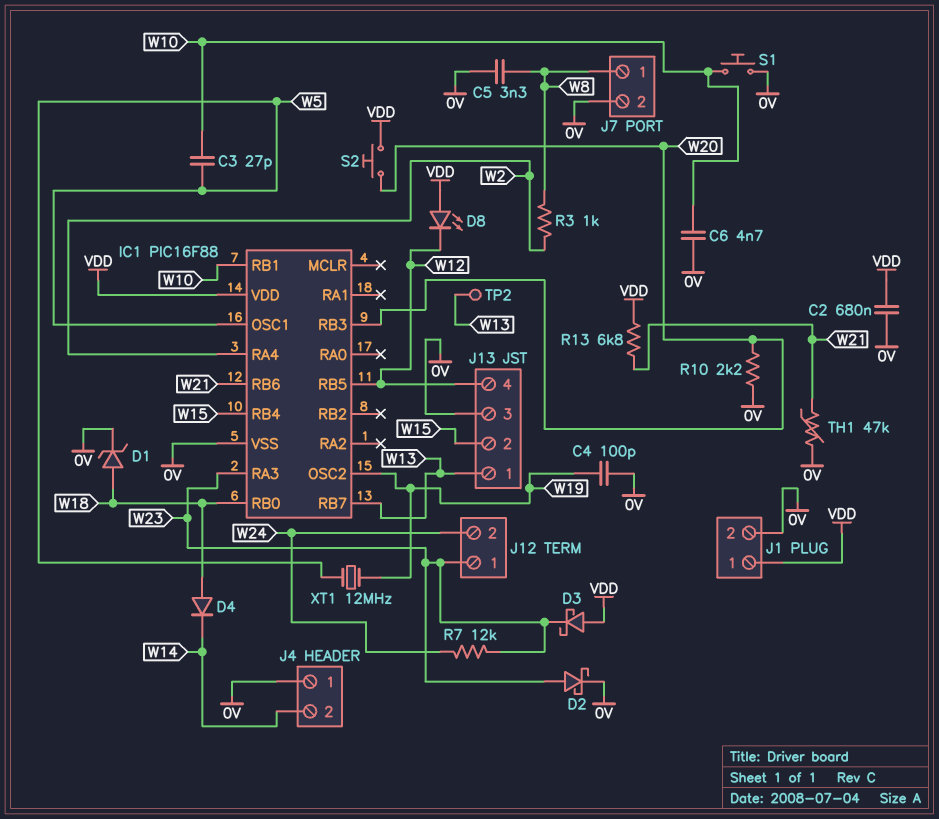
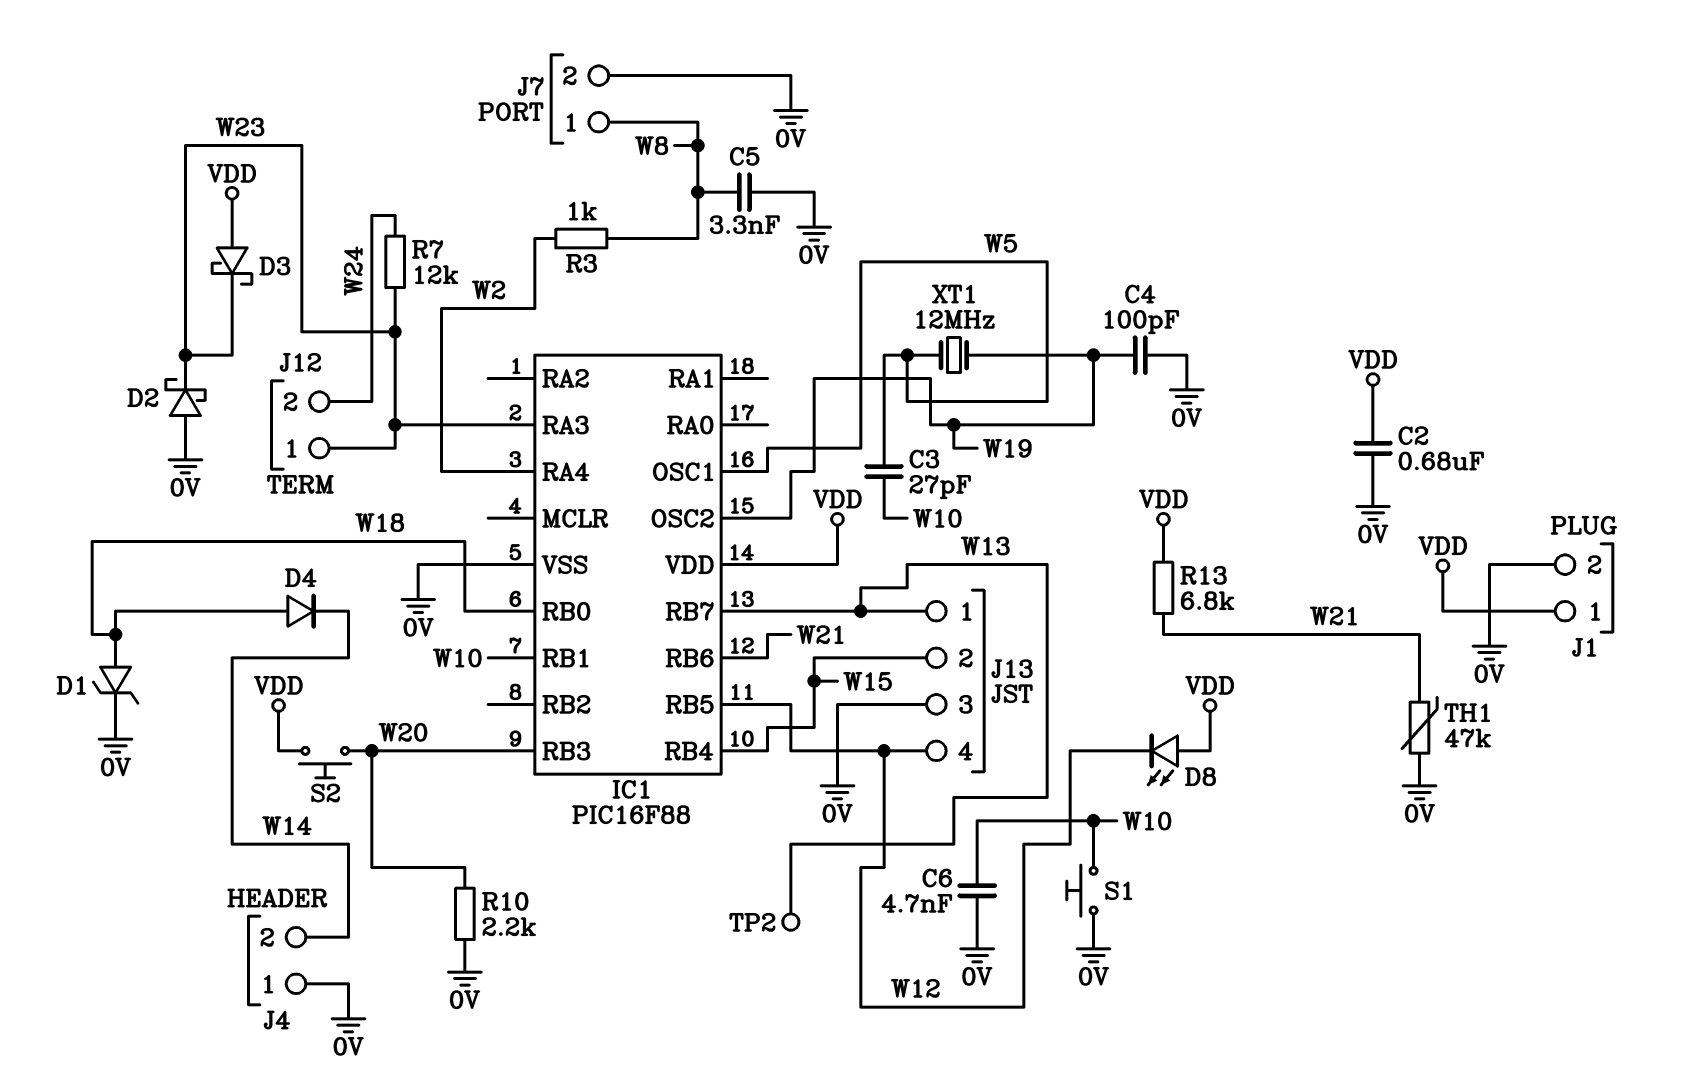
D2: schottky (A W23, K 0V) -> schottky (A 0V, K W23)

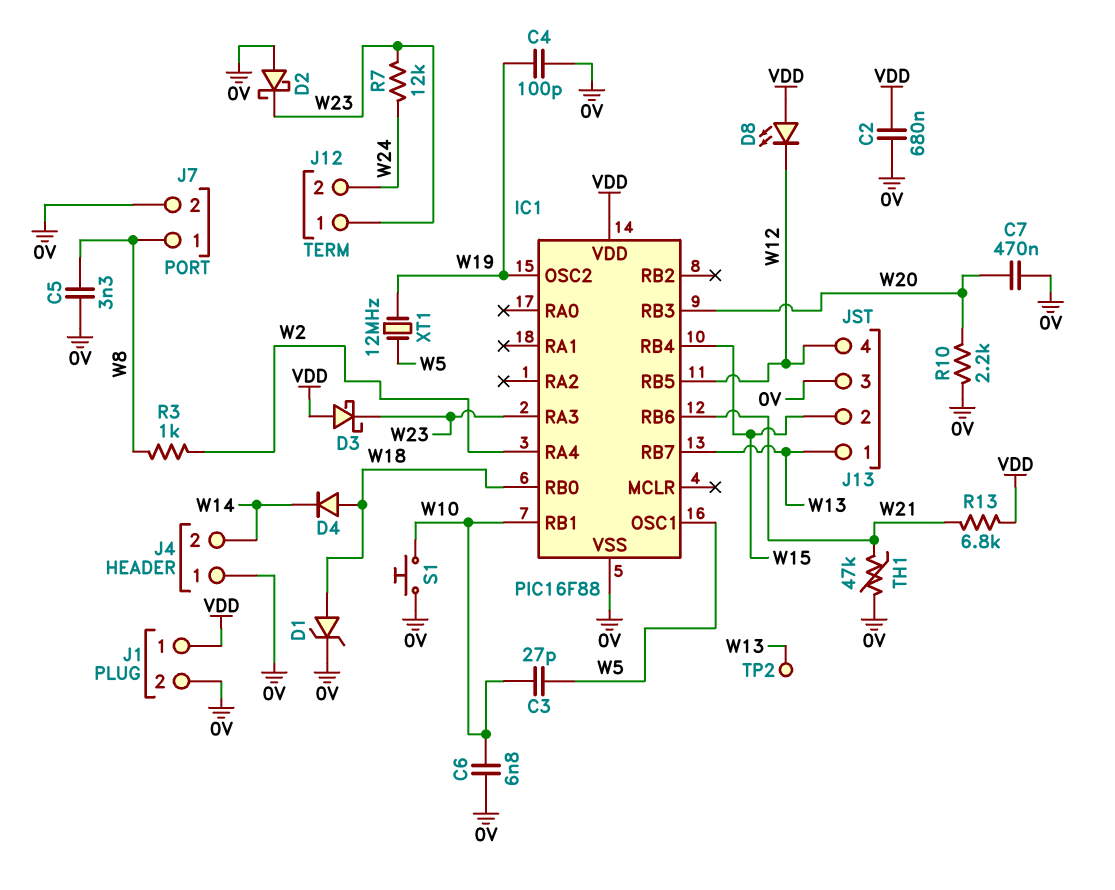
C6: 4.7nF (0V, W10) -> 6.8nF (0V, W10)
C7: none -> 470nF (0V, W20)
S2: button (VDD, W20) -> none

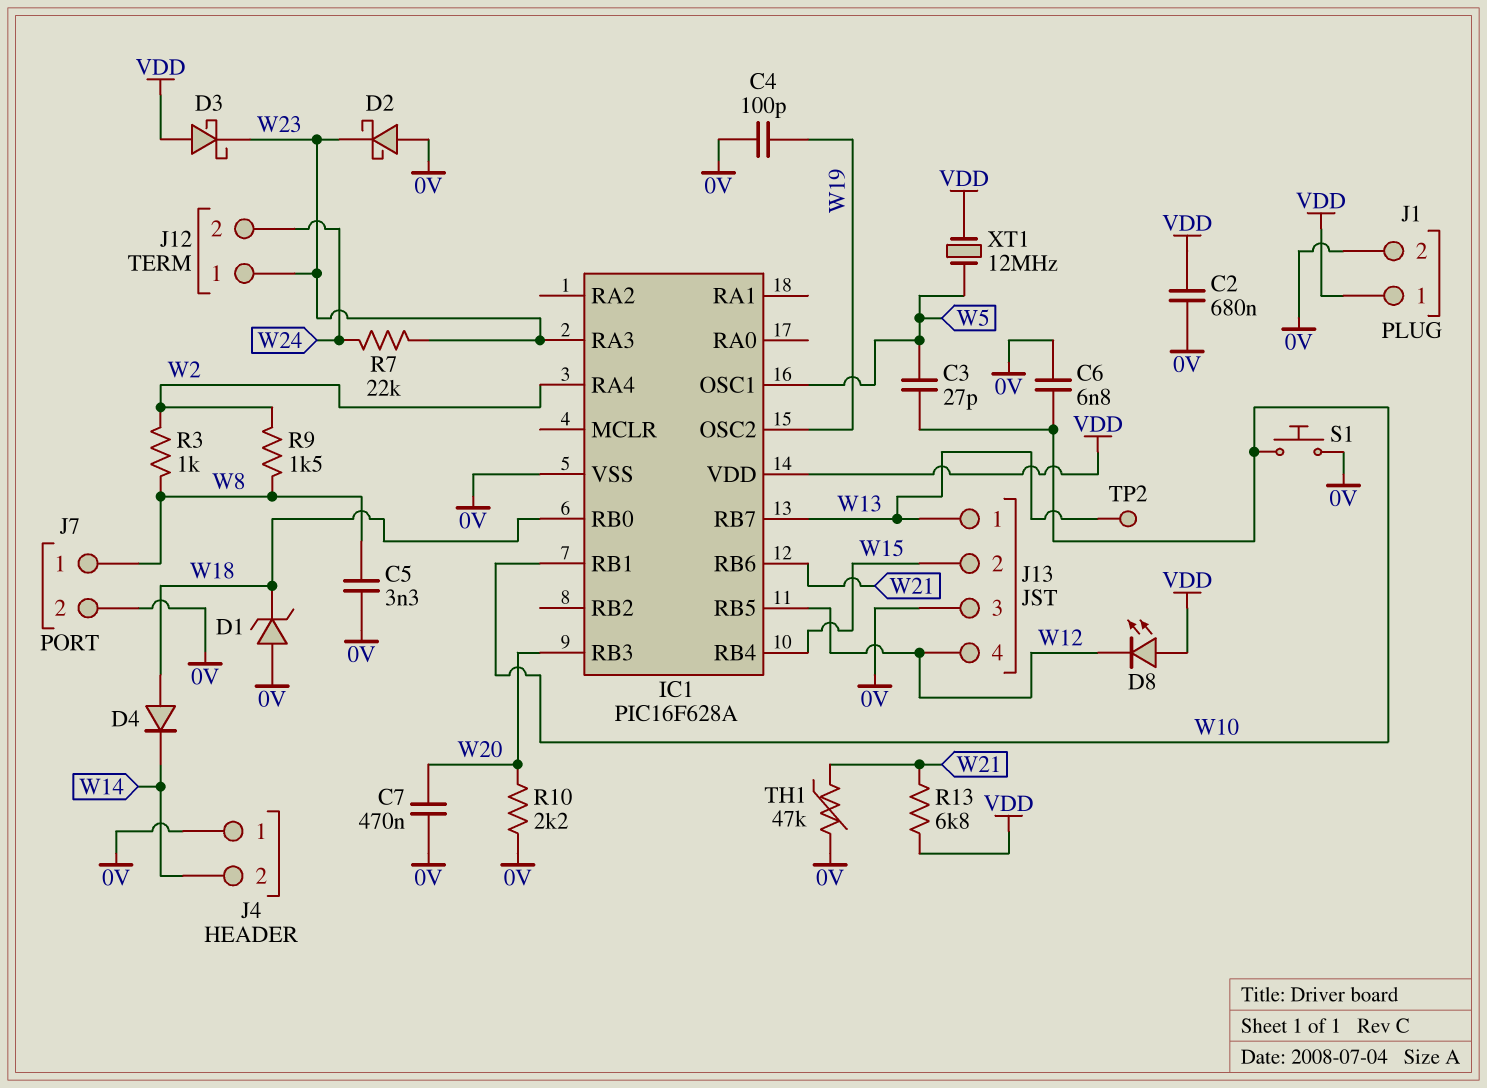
D1: zener (A W18, K 0V) -> zener (A 0V, K W18)
IC1: PIC16F88 -> PIC16F628A
R7: 12k (W23, W24) -> 22k (W23, W24)
R9: none -> 1.5k (W2, W8)
XT1: 12MHz (W5, W19) -> 12MHz (VDD, W5)

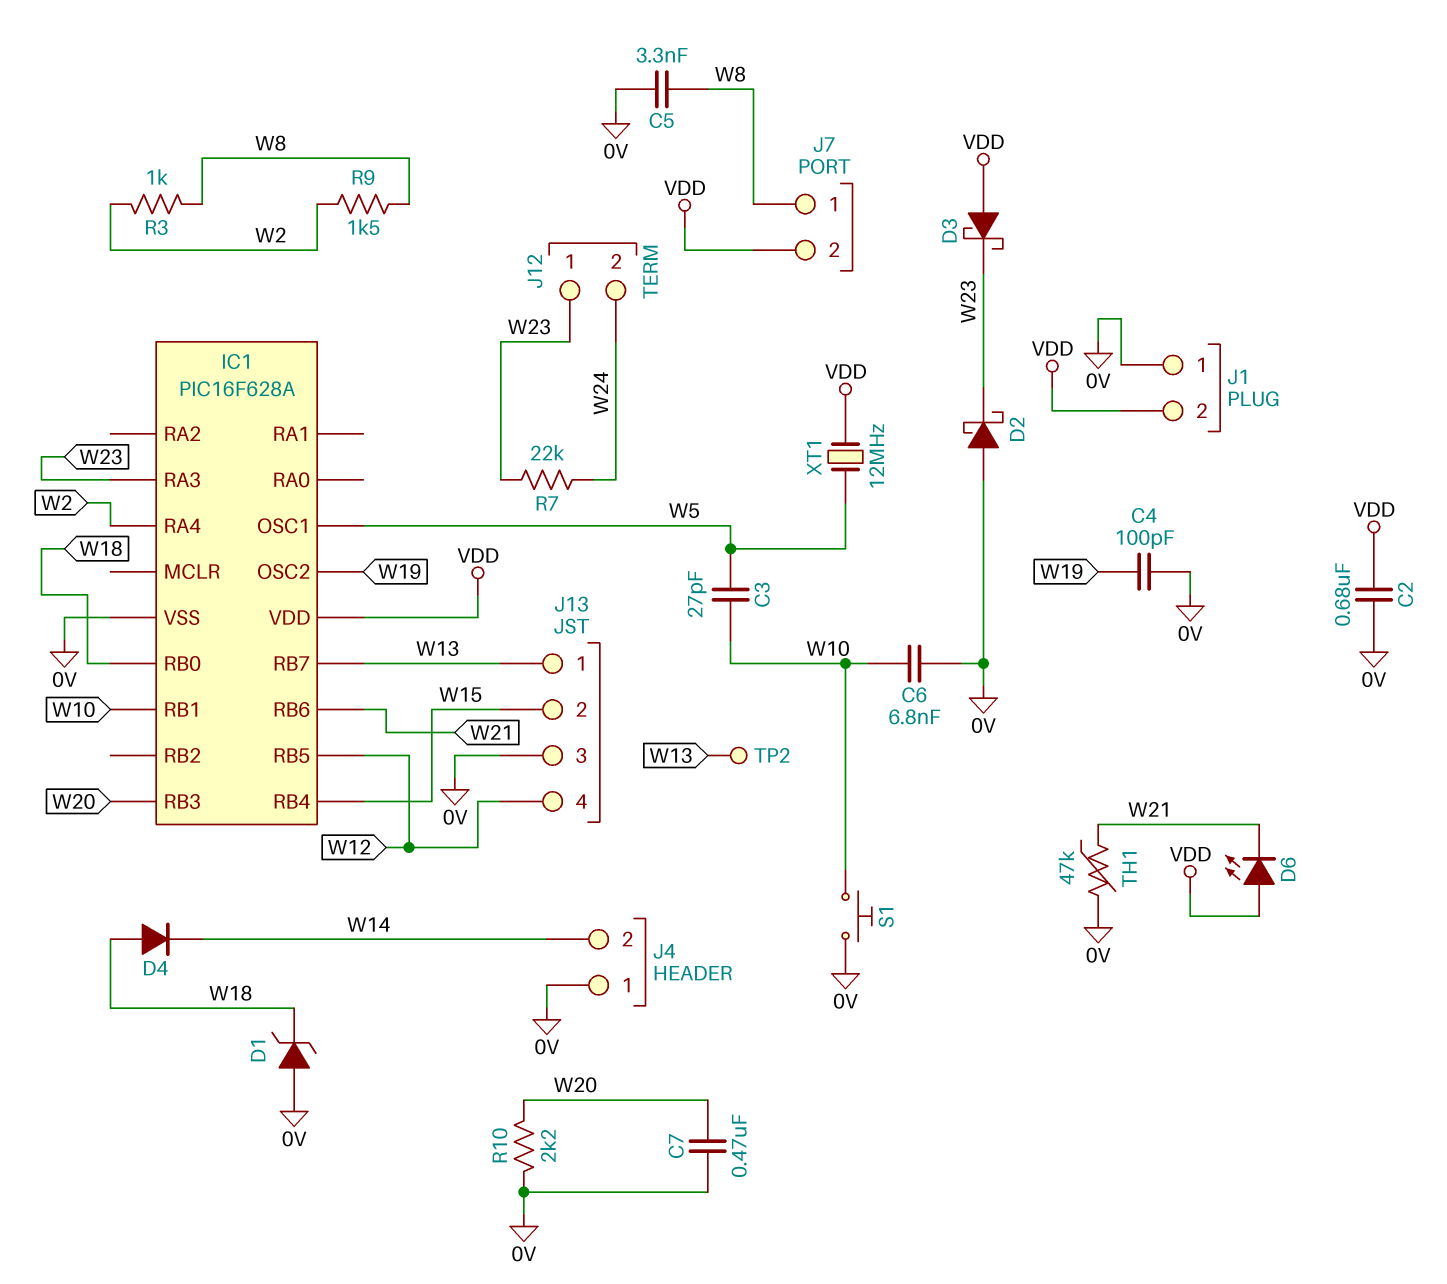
D6: none -> LED (A VDD, K W21)
D8: LED (A VDD, K W12) -> none
J1 pin 1: VDD -> 0V
J1 pin 2: 0V -> VDD
J7 pin 2: 0V -> VDD
R13: 6.8k (VDD, W21) -> none

